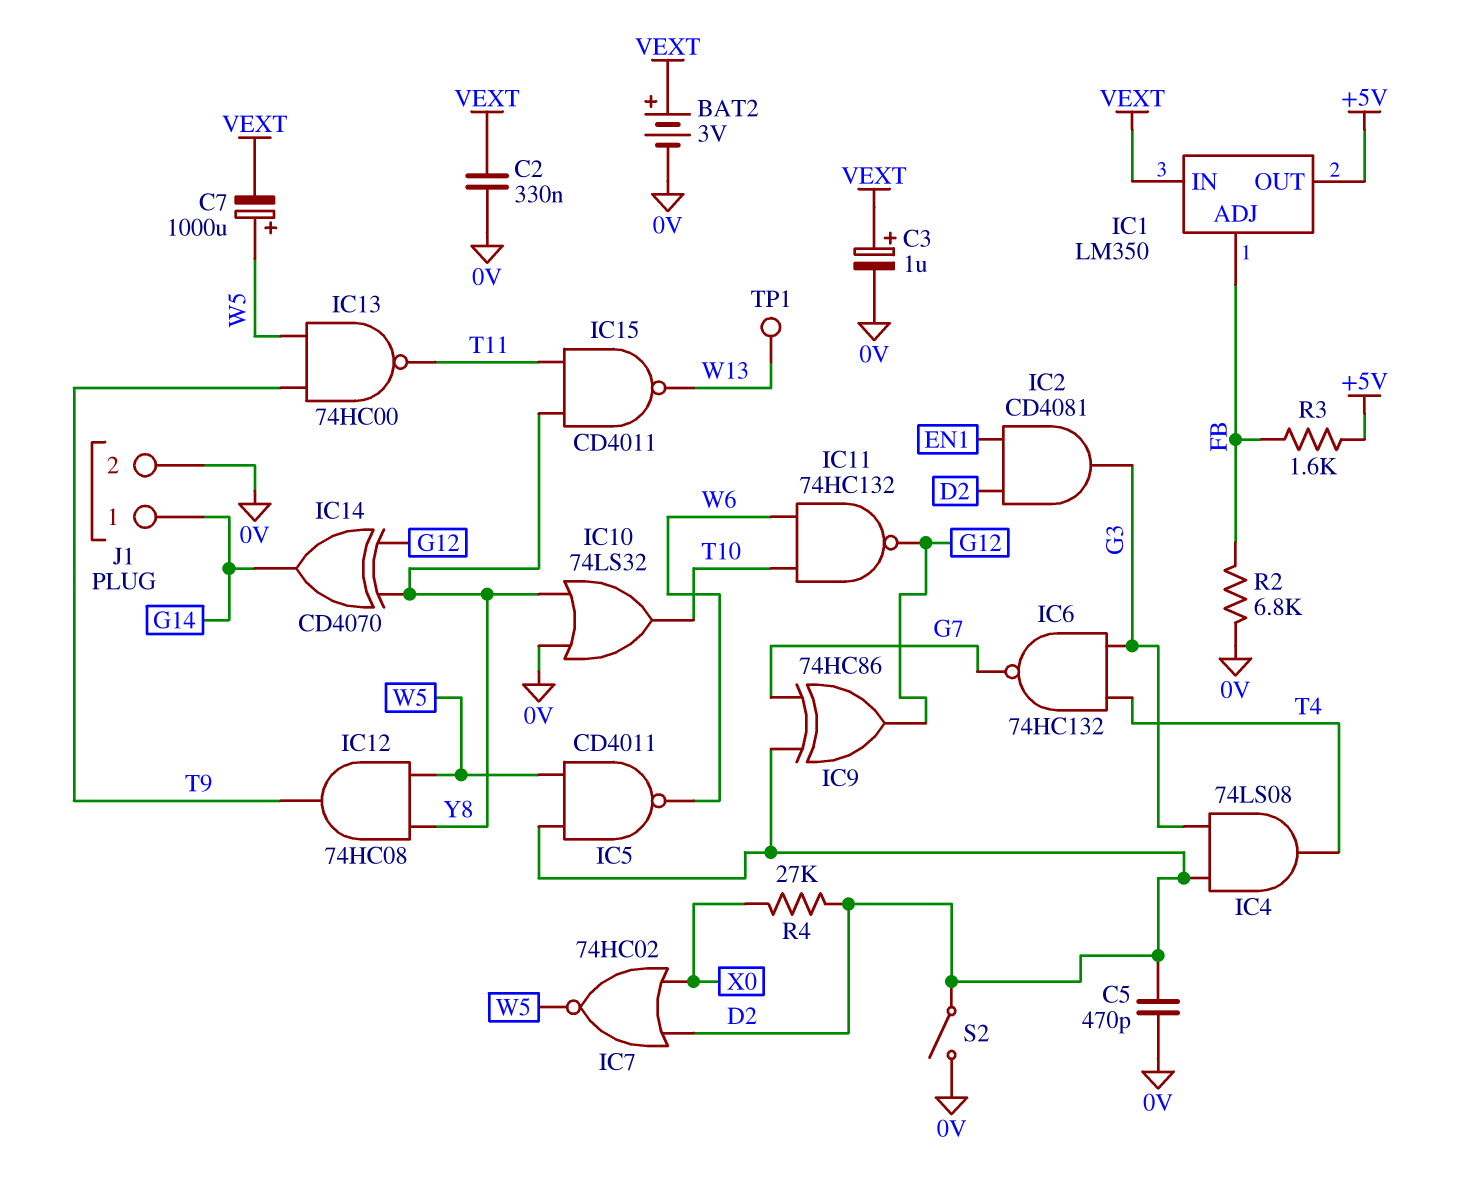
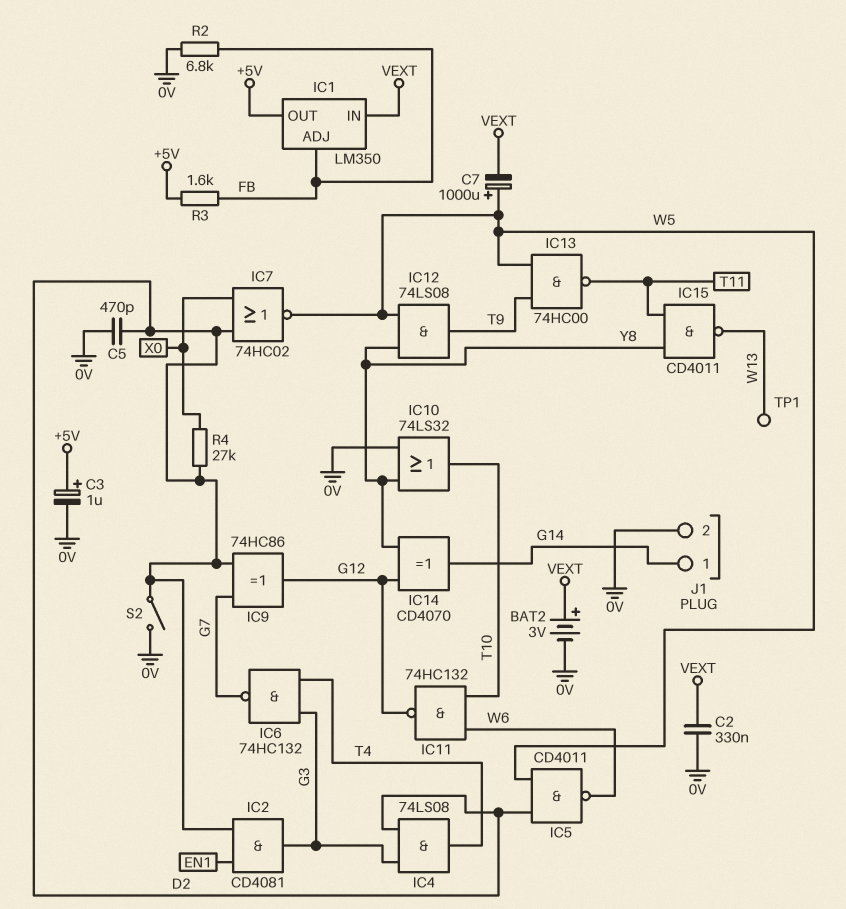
C3: 1uF (plus VEXT, minus 0V) -> 1uF (plus +5V, minus 0V)
IC12: AND 74HC08 (in W5, in Y8, out T9) -> AND 74LS08 (in W5, in Y8, out T9)

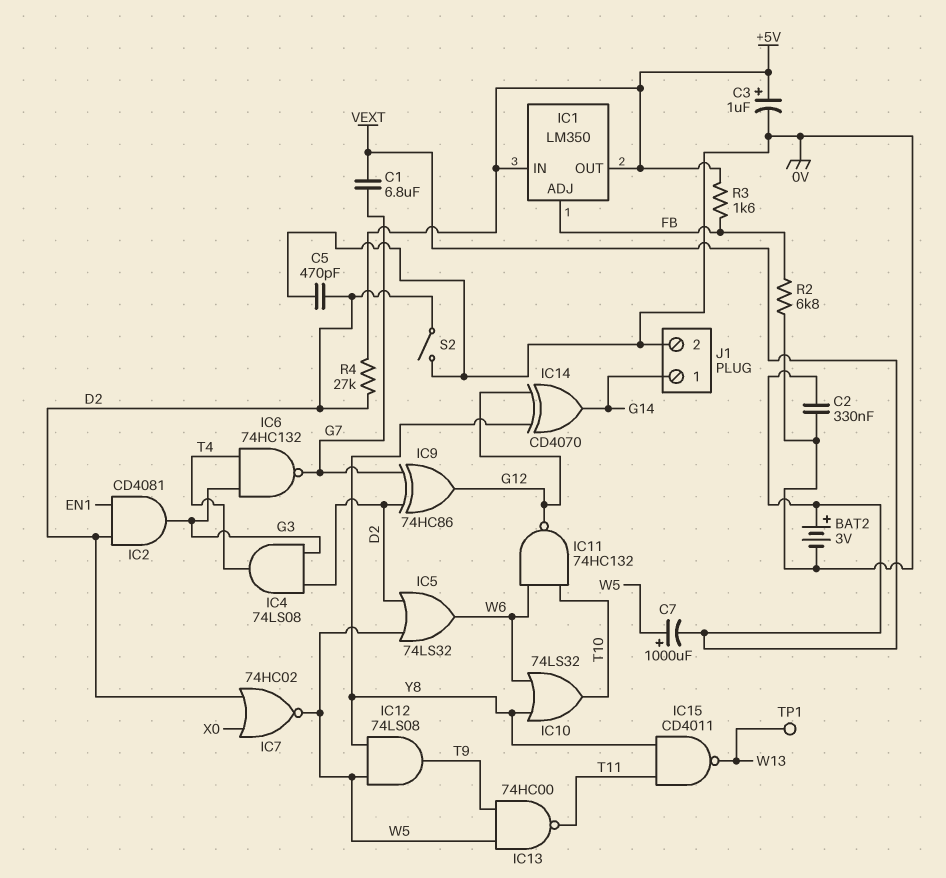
C1: none -> 6.8uF (G7, VEXT)
IC1 pin IN: VEXT -> +5V
IC5: NAND CD4011 (in D2, in W5, out W6) -> OR 74LS32 (in D2, in W5, out W6)
IC10: OR 74LS32 (in 0V, in Y8, out T10) -> OR 74LS32 (in W6, in Y8, out T10)
R4: 27k (D2, X0) -> 27k (+5V, D2)

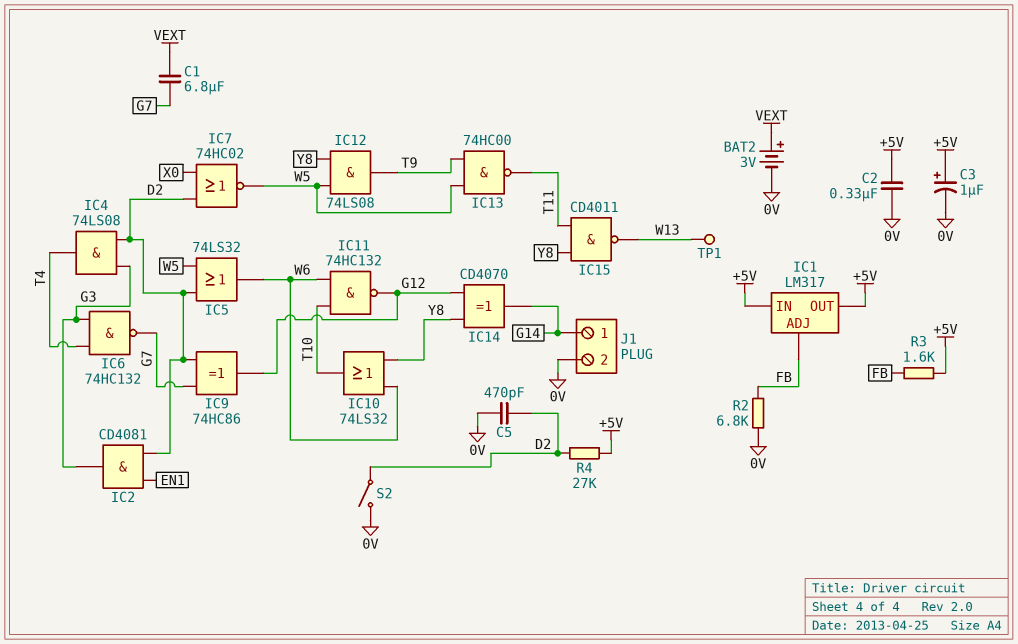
C2: 330nF (0V, VEXT) -> 330nF (+5V, 0V)
C7: 1000uF (plus W5, minus VEXT) -> none
IC1: LM350 -> LM317

